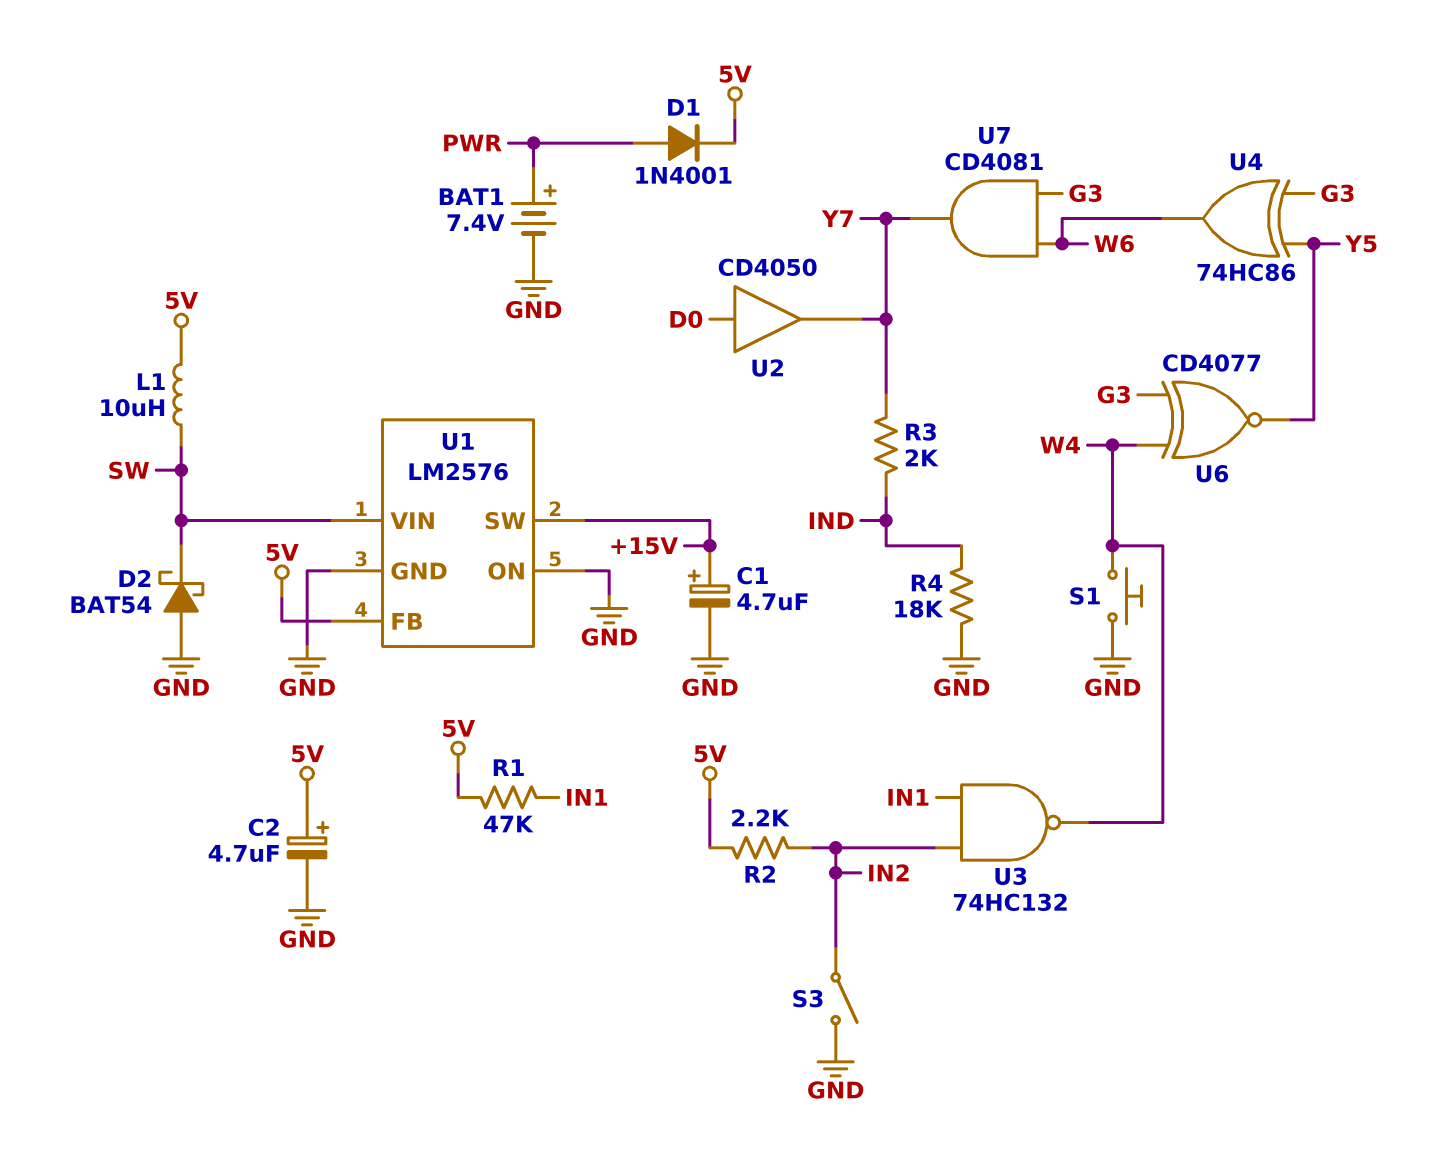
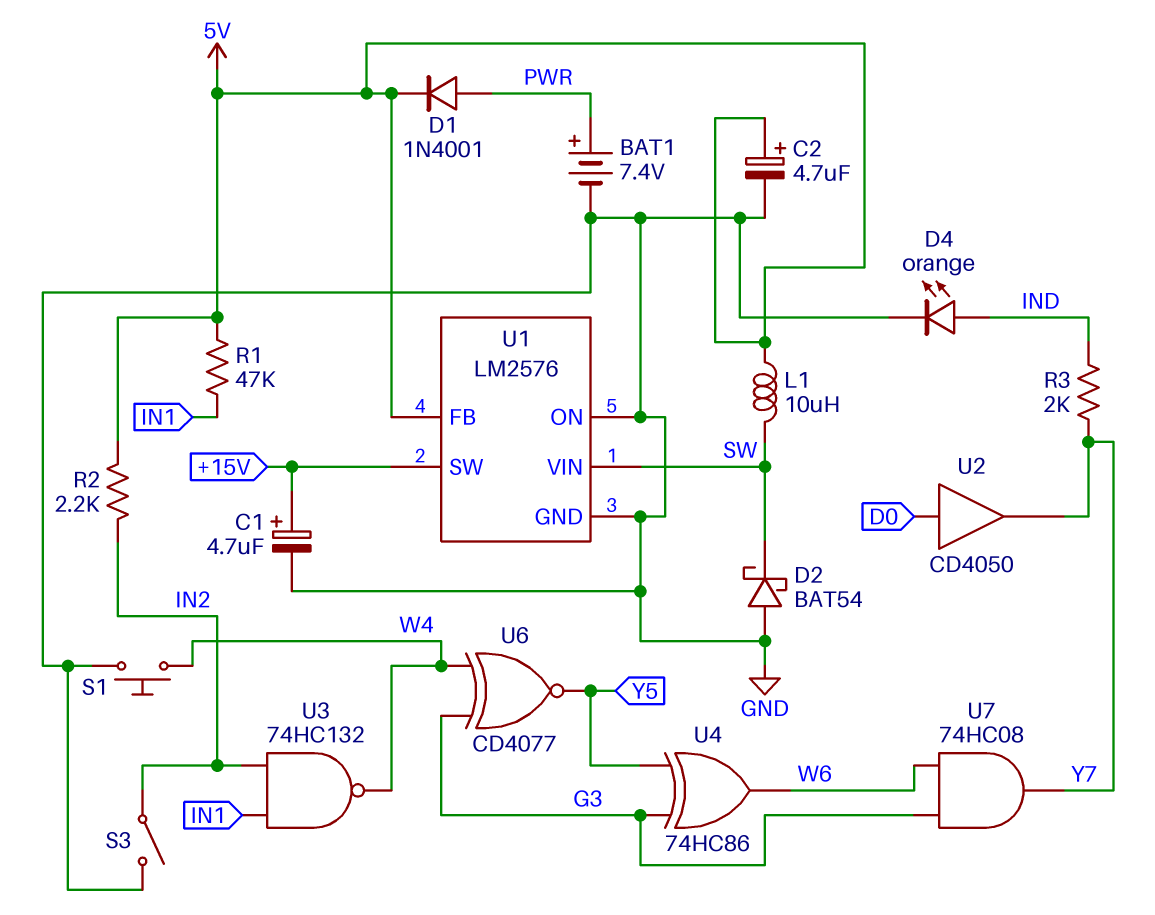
D4: none -> LED orange (A IND, K GND)
R4: 18k (GND, IND) -> none
U7: AND CD4081 (in G3, in W6, out Y7) -> AND 74HC08 (in G3, in W6, out Y7)

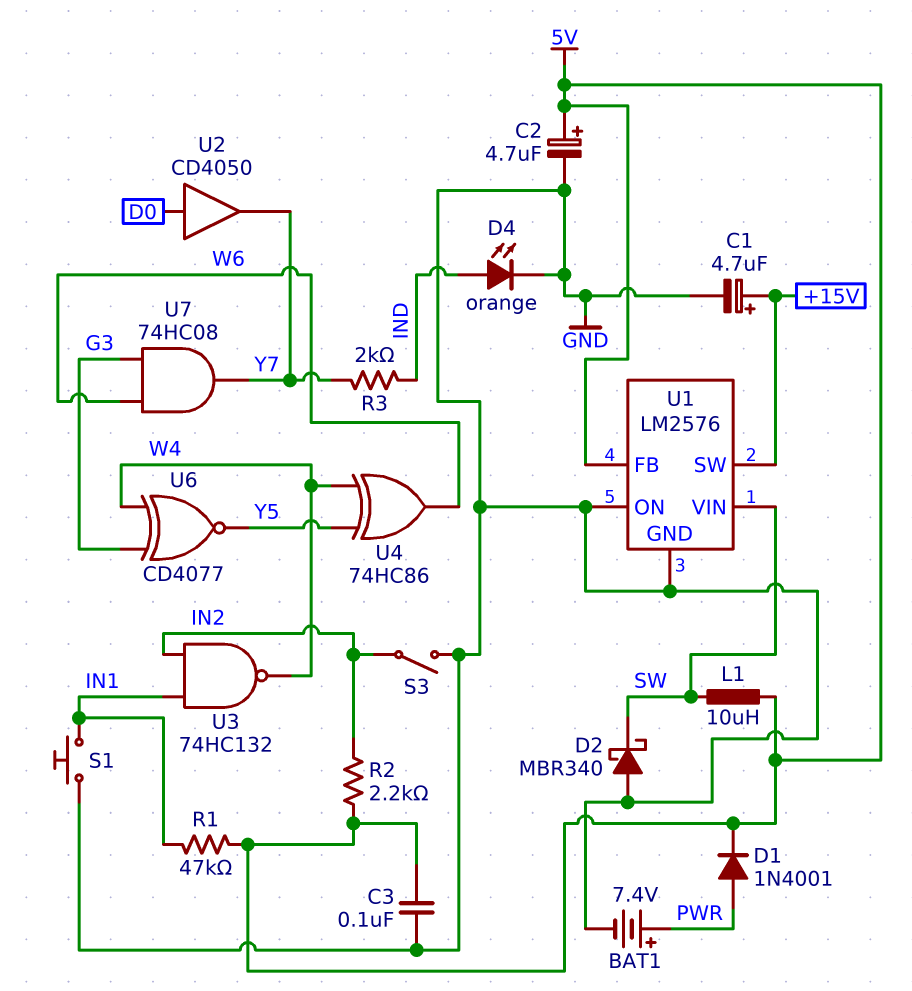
C3: none -> 100nF (5V, GND)
D2: schottky BAT54 (A GND, K SW) -> schottky MBR340 (A GND, K SW)
S1: button (GND, W4) -> button (GND, IN1)
U4: XOR 74HC86 (in G3, in Y5, out W6) -> XOR 74HC86 (in W4, in Y5, out W6)

